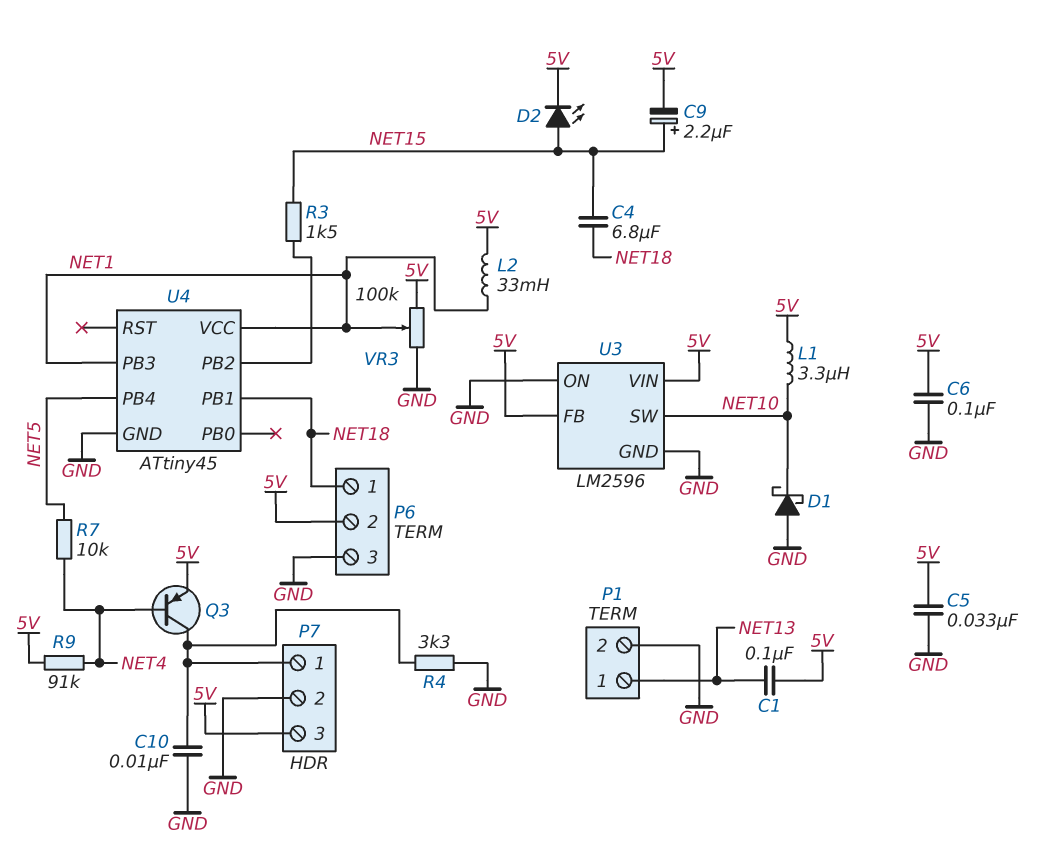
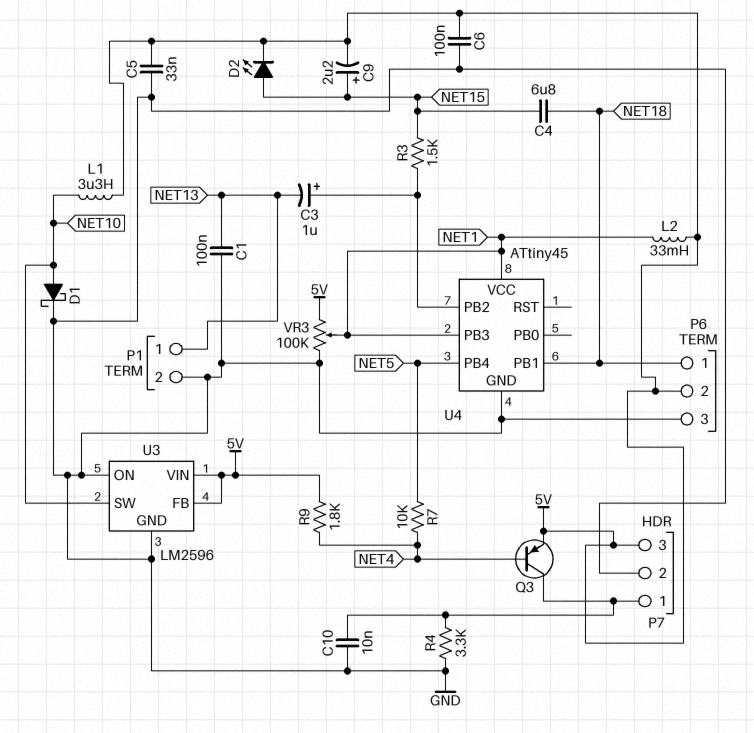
C1: 100nF (5V, NET13) -> 100nF (GND, NET13)
C3: none -> 1uF (plus U4/PB2, minus NET13)
D1: schottky (A GND, K NET10) -> schottky (A NET10, K GND)
R9: 91k (5V, NET4) -> 1.8k (5V, NET4)

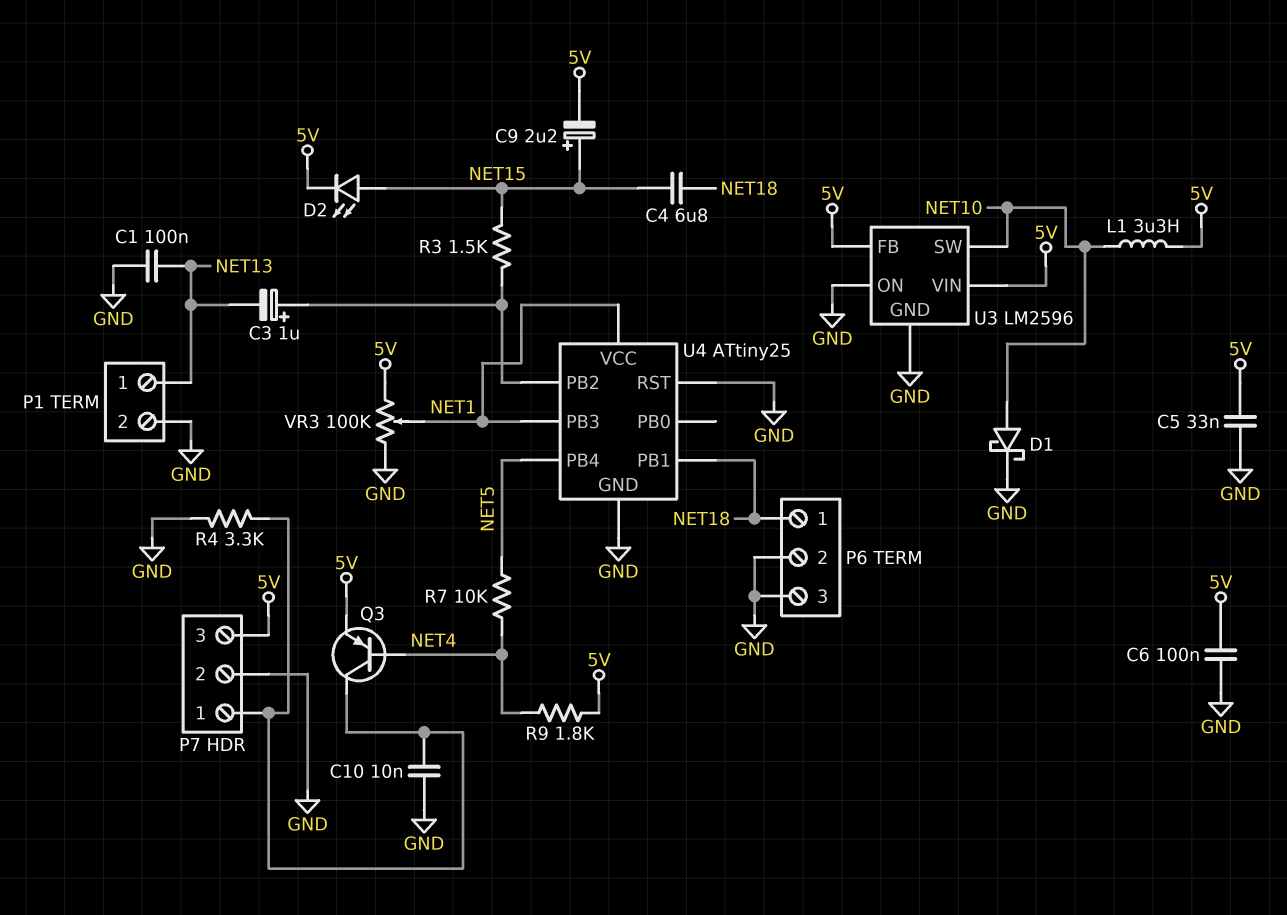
L2: 33mH (5V, NET1) -> none
P6 pin 2: 5V -> GND
U4: ATtiny45 -> ATtiny25
U4 pin RST: none -> GND

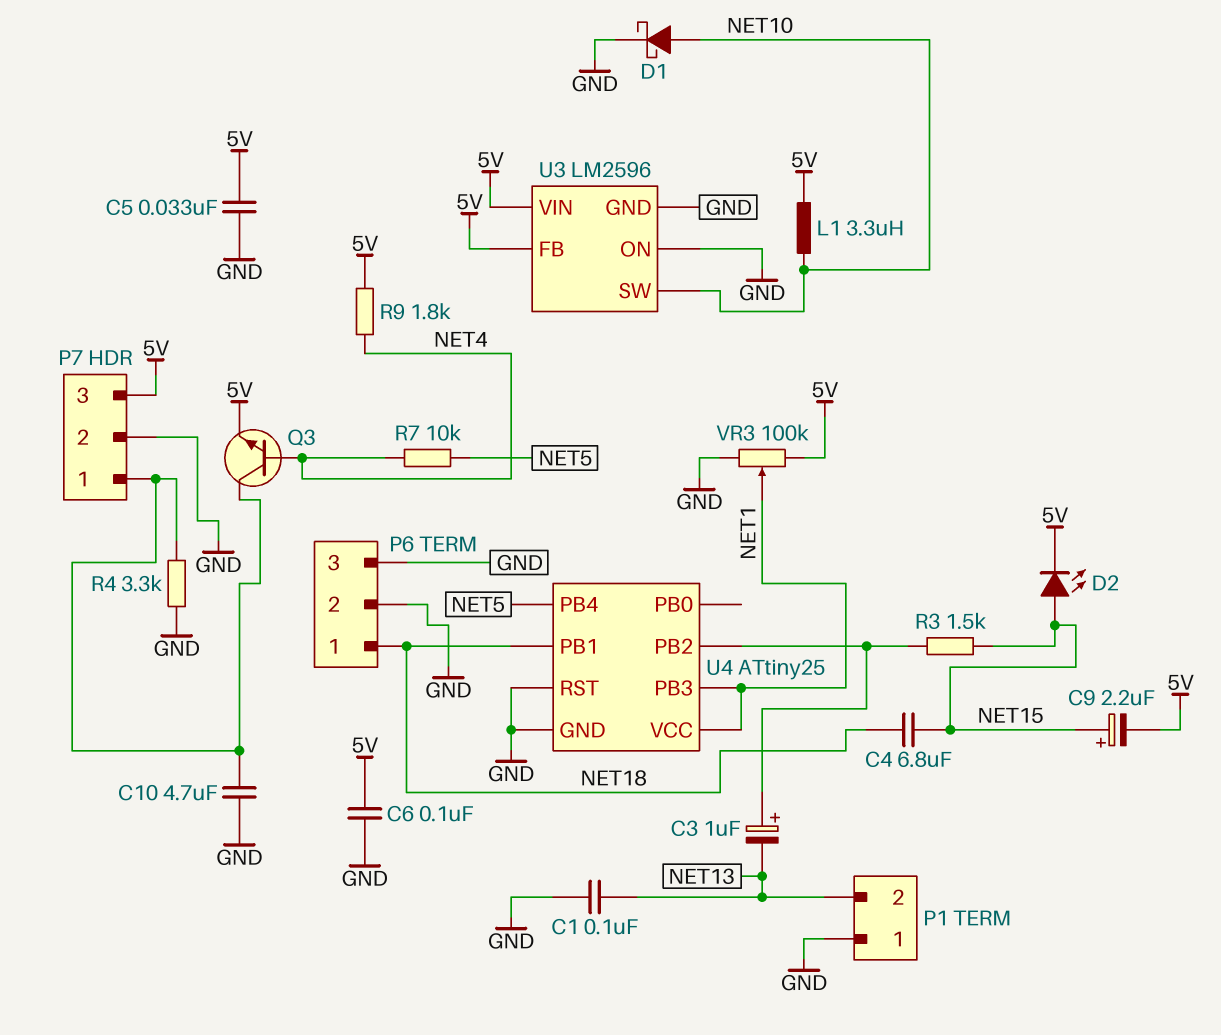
C10: 10nF (GND, P7/1) -> 4.7uF (GND, P7/1)
P1 pin 1: NET13 -> GND
P1 pin 2: GND -> NET13
Q3: PNP (B NET4, C P7/1, E 5V) -> NPN (B NET4, C P7/1, E 5V)

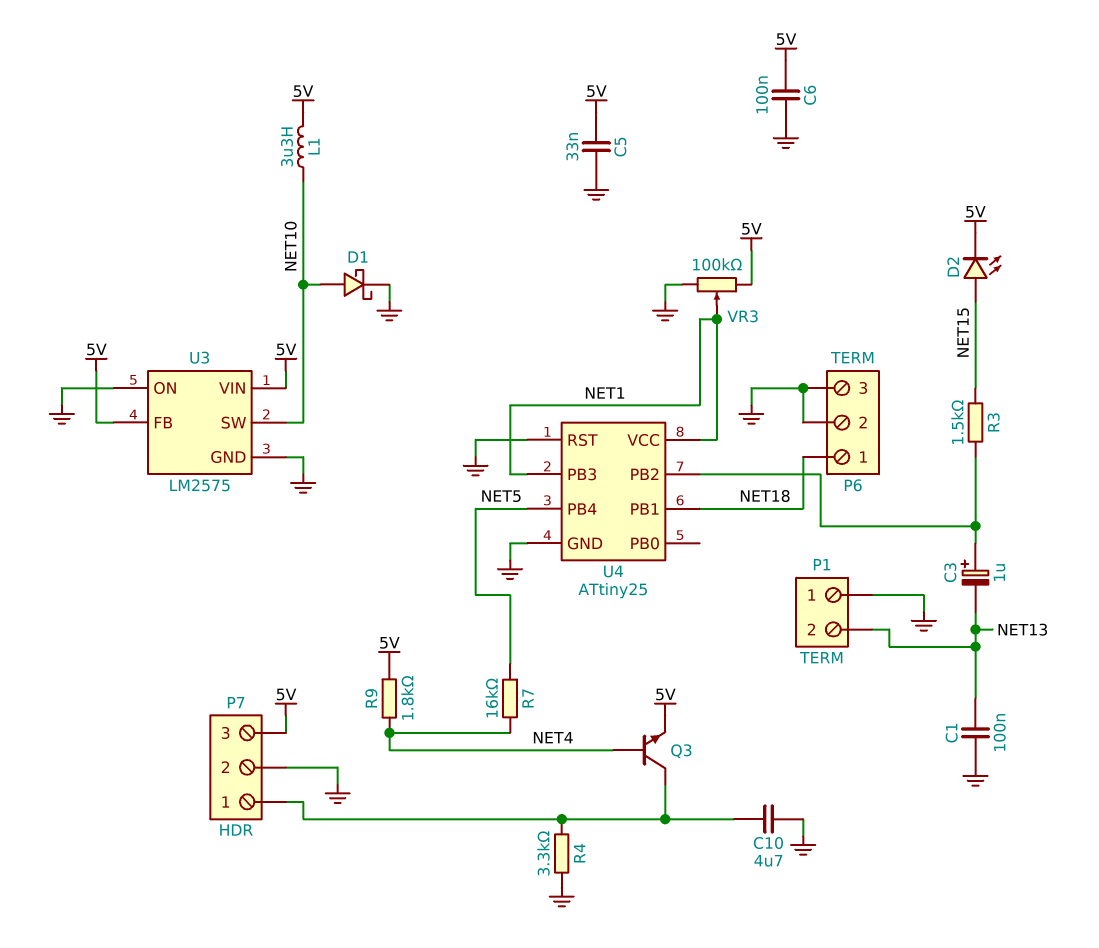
C4: 6.8uF (NET15, NET18) -> none
C9: 2.2uF (plus NET15, minus 5V) -> none
R7: 10k (NET4, NET5) -> 16k (NET4, NET5)
U3: LM2596 -> LM2575

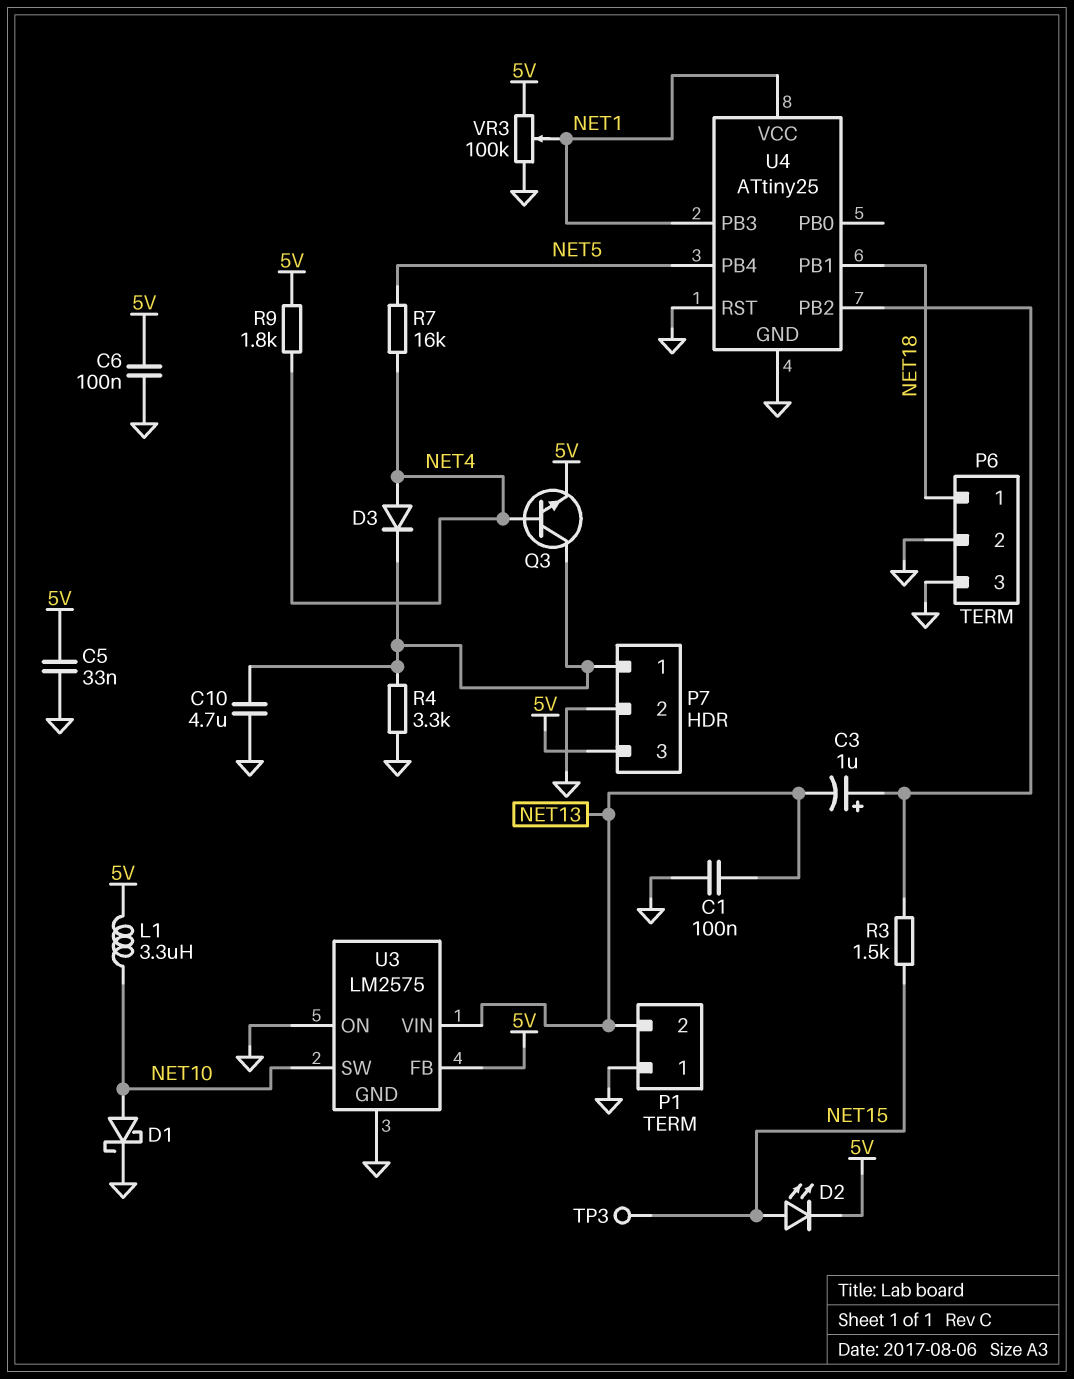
D3: none -> diode (A NET4, K P7/1)
TP3: none -> test point (NET15)
U3 pin VIN: 5V -> NET13

